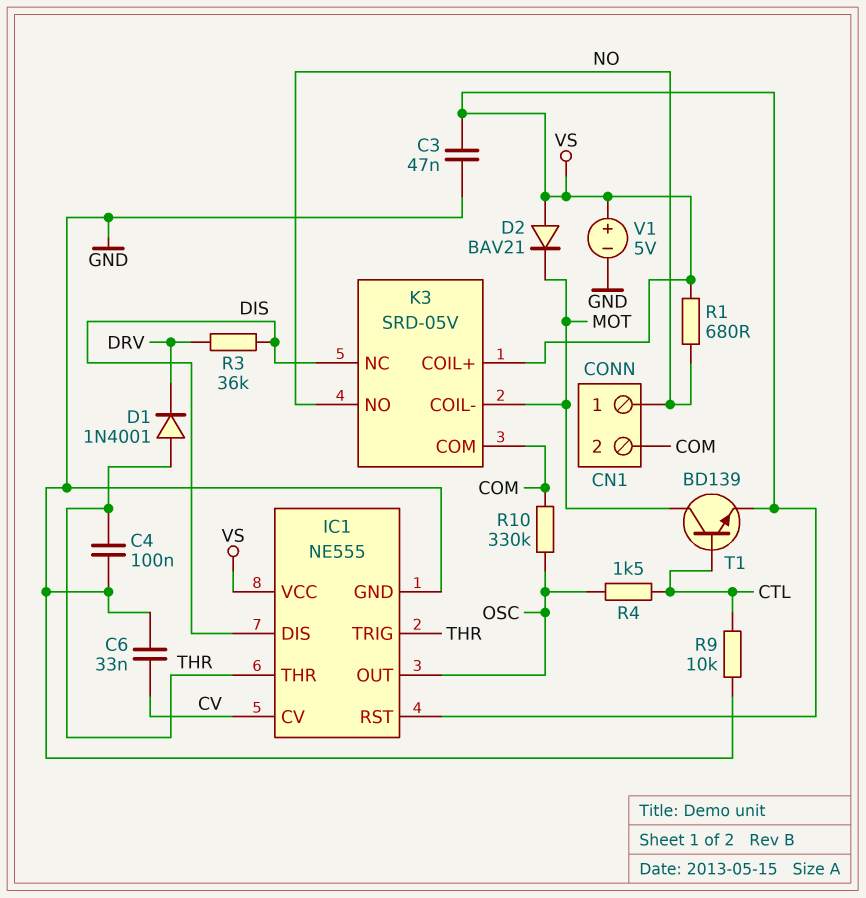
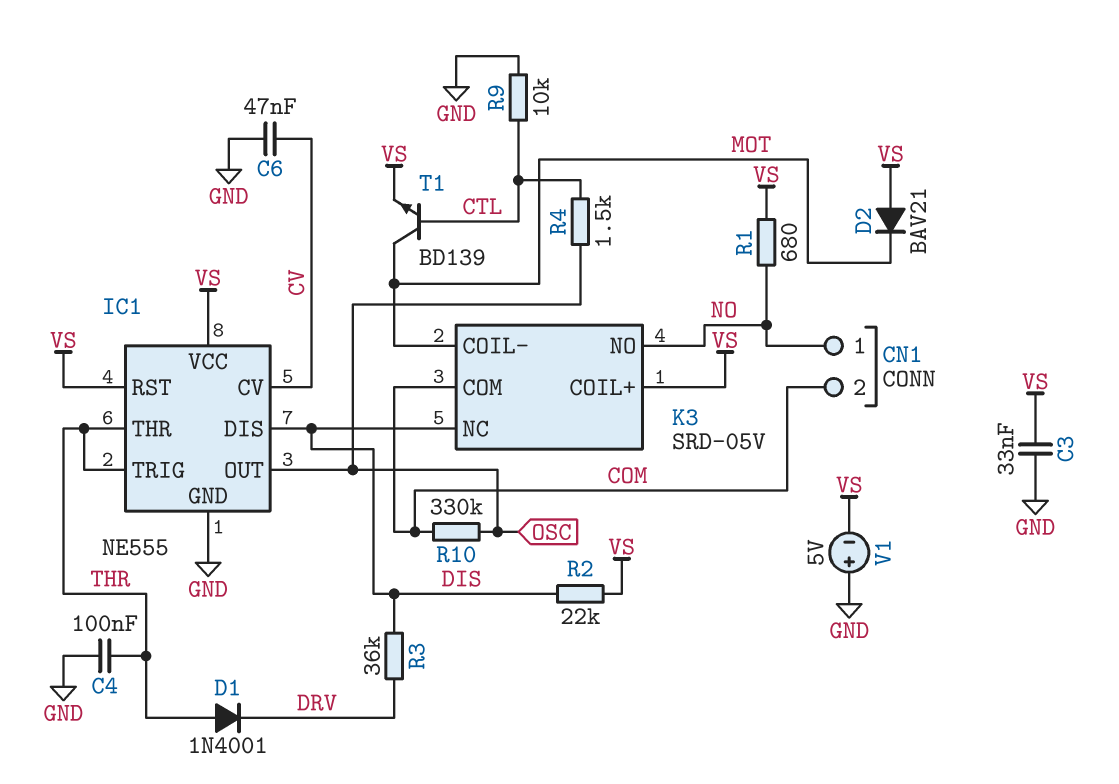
C3: 47nF (GND, VS) -> 33nF (GND, VS)
C6: 33nF (CV, GND) -> 47nF (CV, GND)
R2: none -> 22k (DIS, VS)
V1: 5V (plus VS, minus GND) -> 5V (plus GND, minus VS)

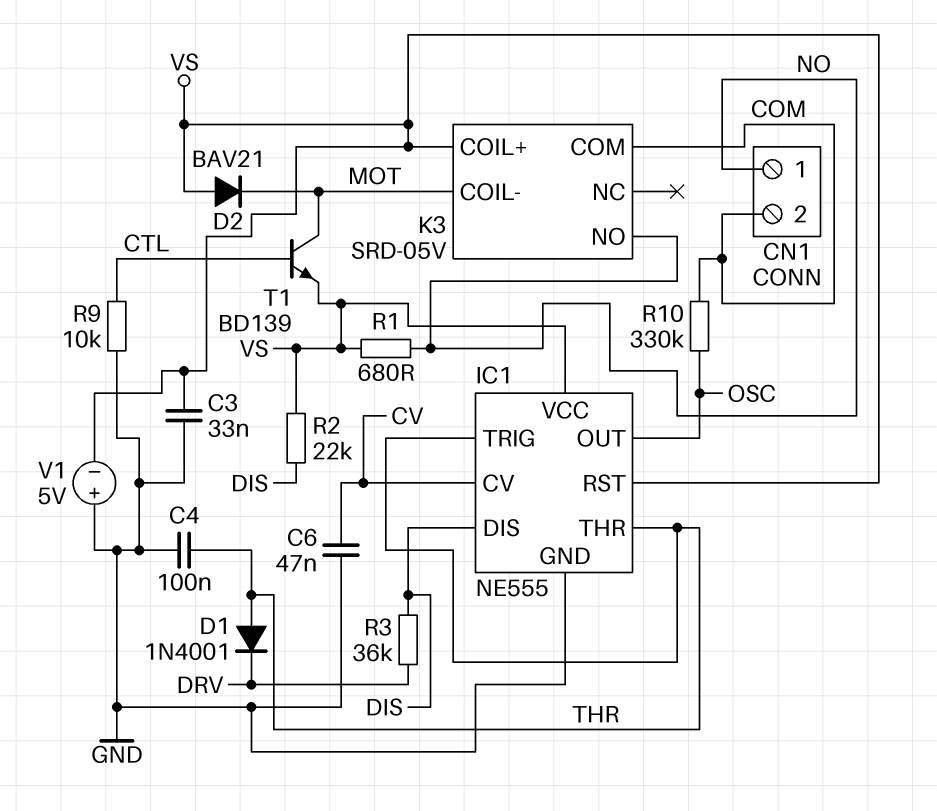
K3 pin NC: DIS -> none
R4: 1.5k (CTL, OSC) -> none

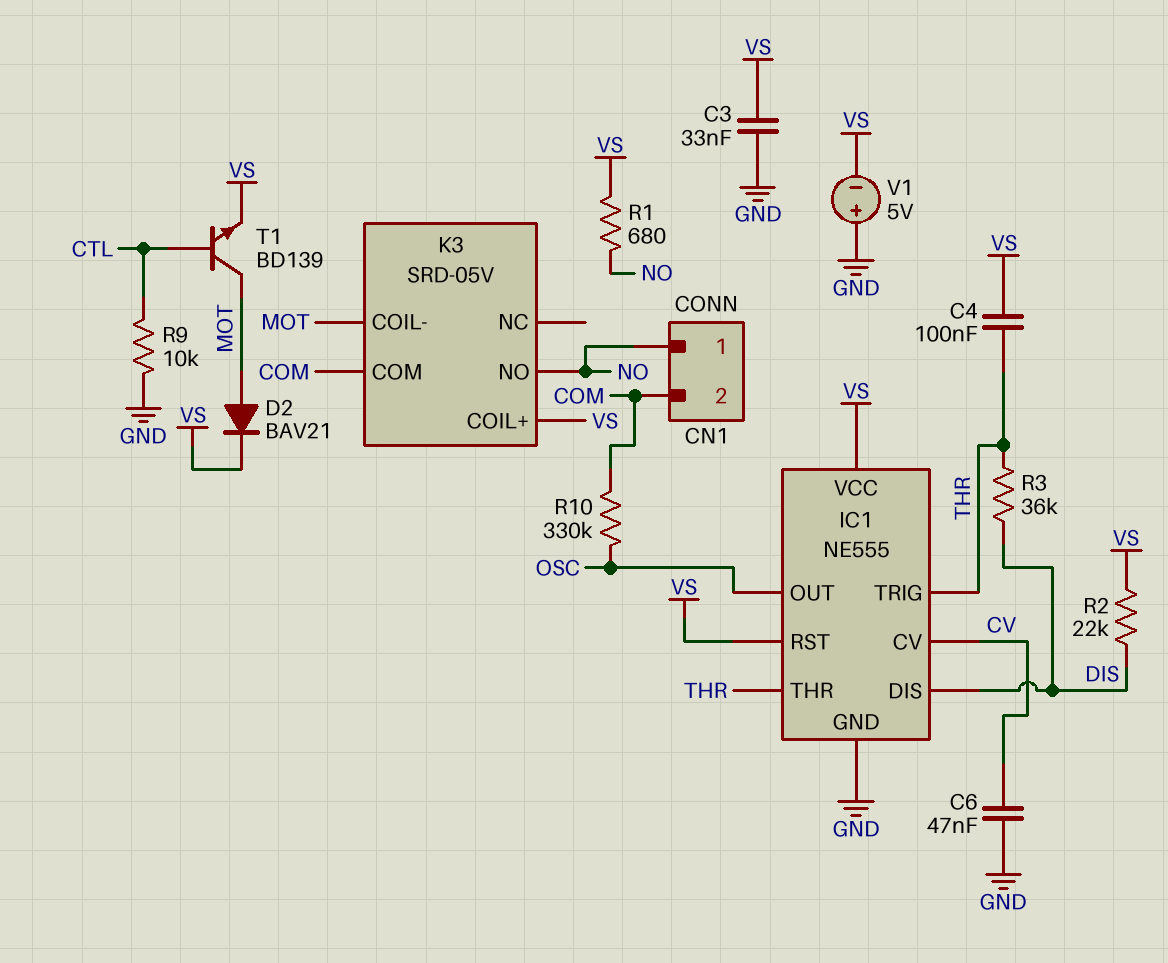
C4: 100nF (GND, THR) -> 100nF (THR, VS)
D1: diode 1N4001 (A THR, K DRV) -> none
D2: diode BAV21 (A VS, K MOT) -> diode BAV21 (A MOT, K VS)
R3: 36k (DIS, DRV) -> 36k (DIS, THR)

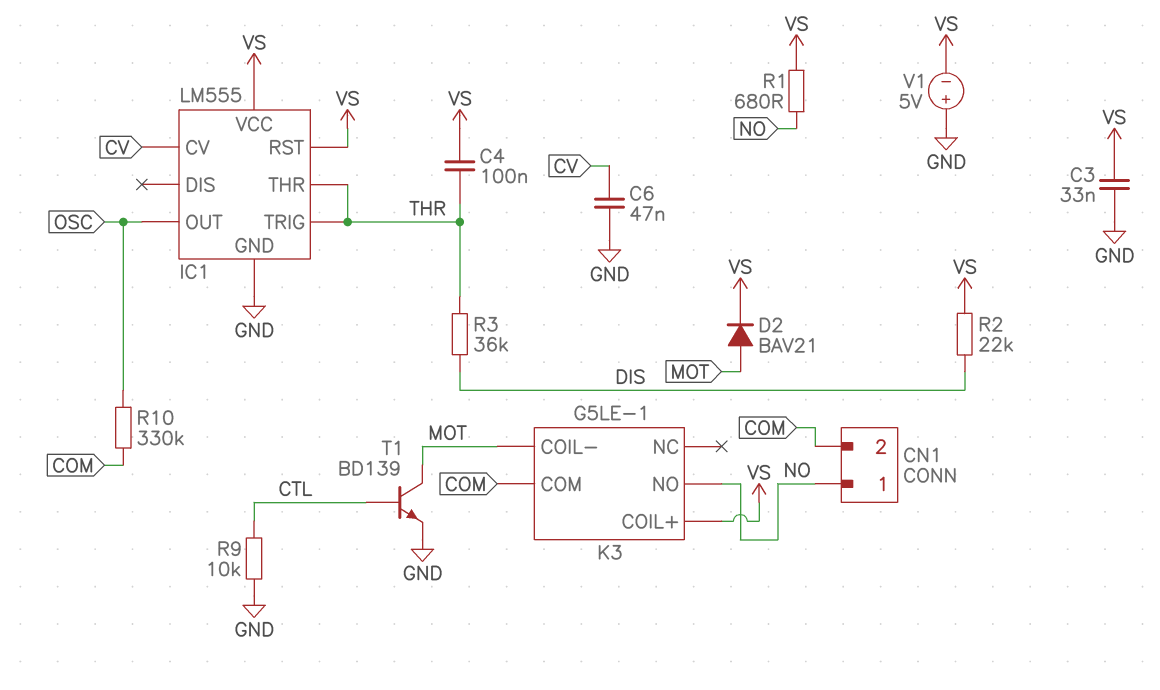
IC1: NE555 -> LM555
IC1 pin DIS: DIS -> none
K3: SRD-05V -> G5LE-1
T1: NPN BD139 (B CTL, C MOT, E VS) -> NPN BD139 (B CTL, C MOT, E GND)

